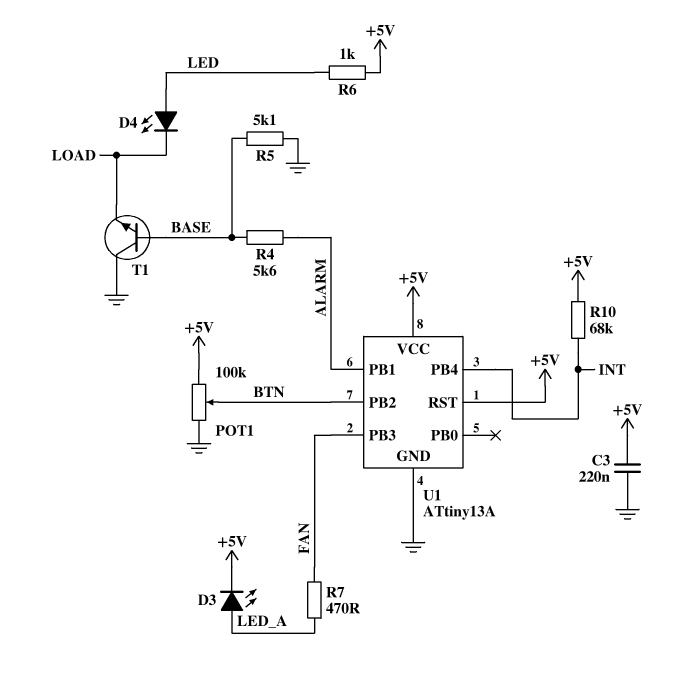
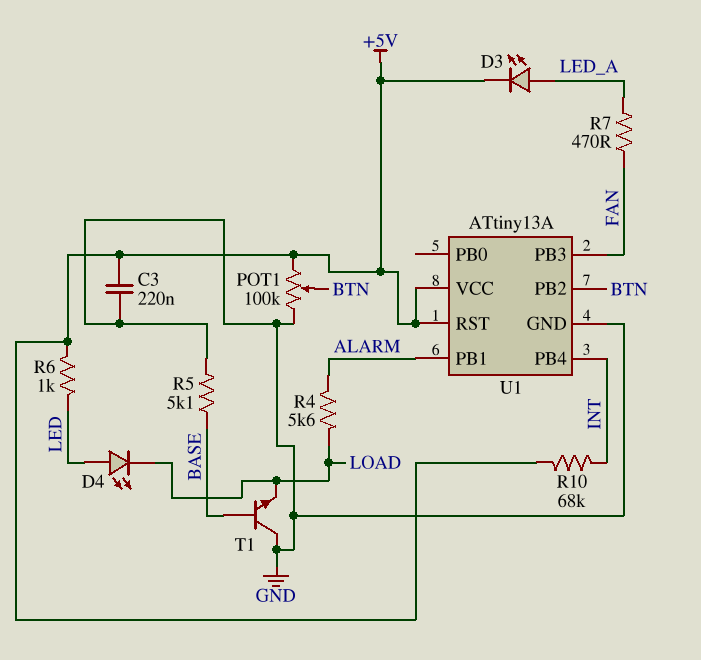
R4: 5.6k (ALARM, BASE) -> 5.6k (ALARM, LOAD)

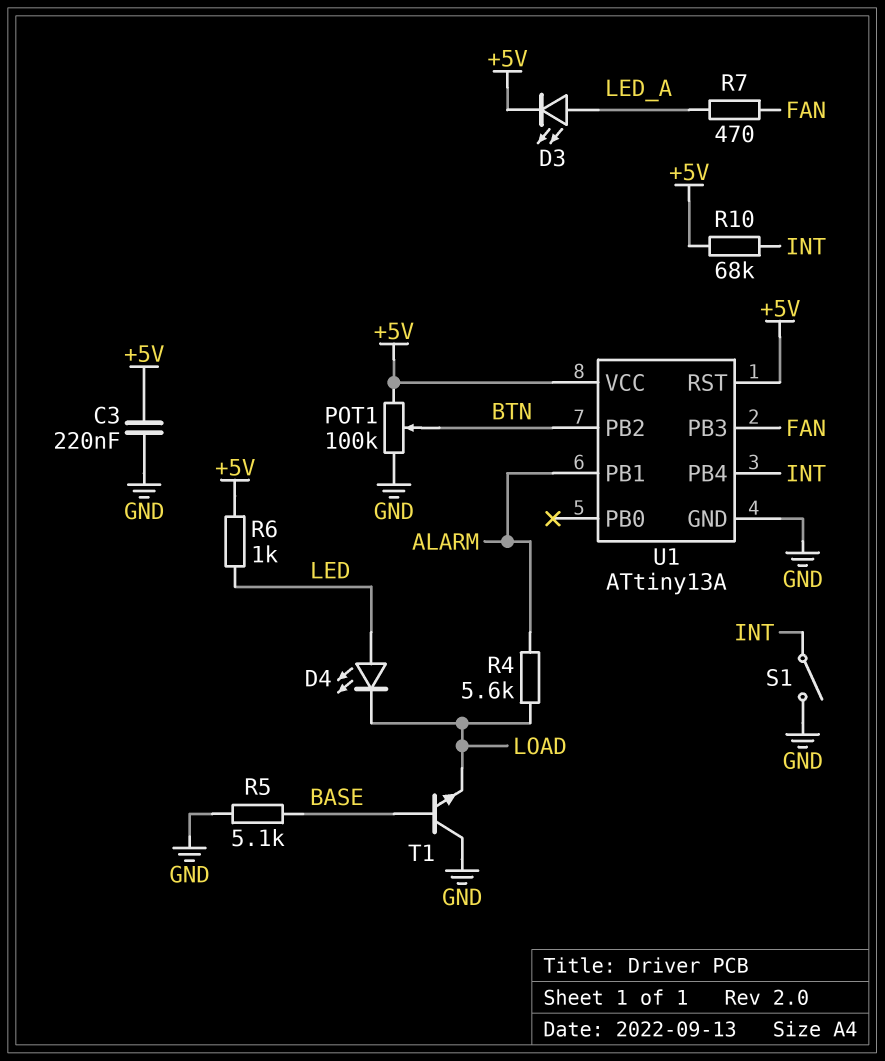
S1: none -> switch (GND, INT)

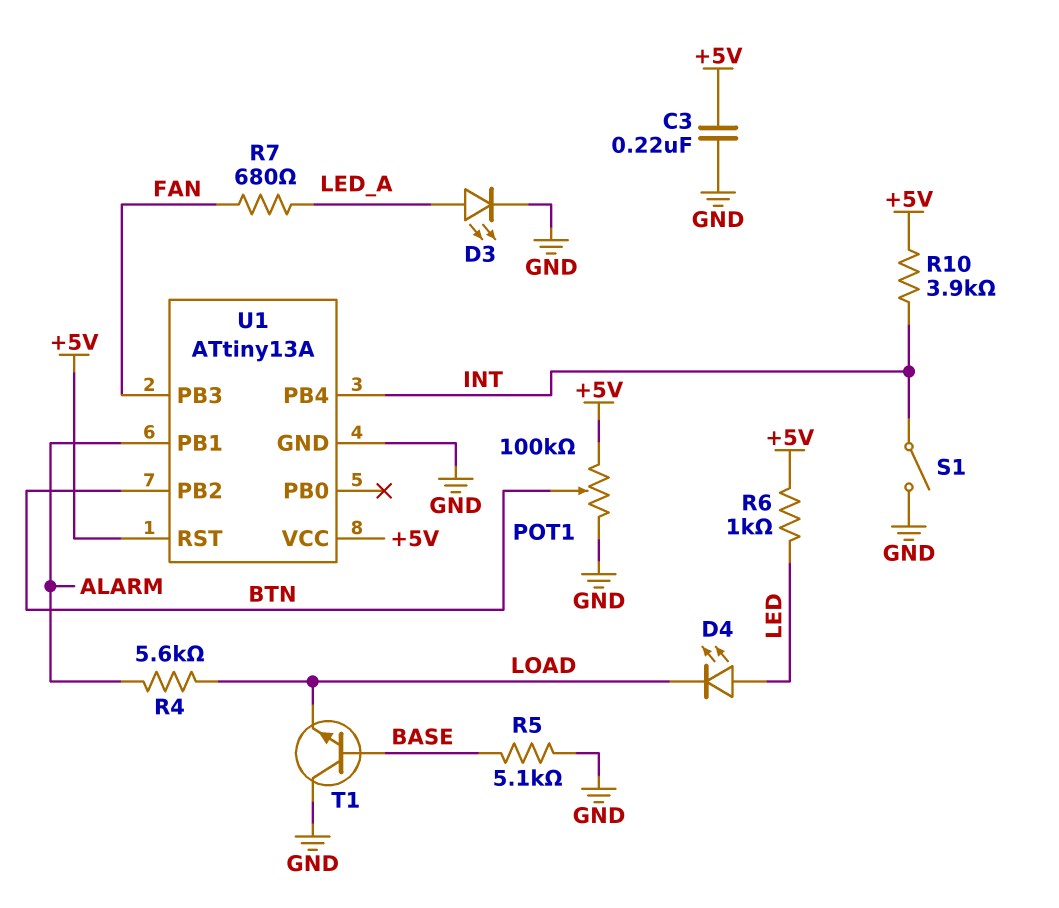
D3: LED (A LED_A, K +5V) -> LED (A LED_A, K GND)
R7: 470 (FAN, LED_A) -> 680 (FAN, LED_A)
R10: 68k (+5V, INT) -> 3.9k (+5V, INT)

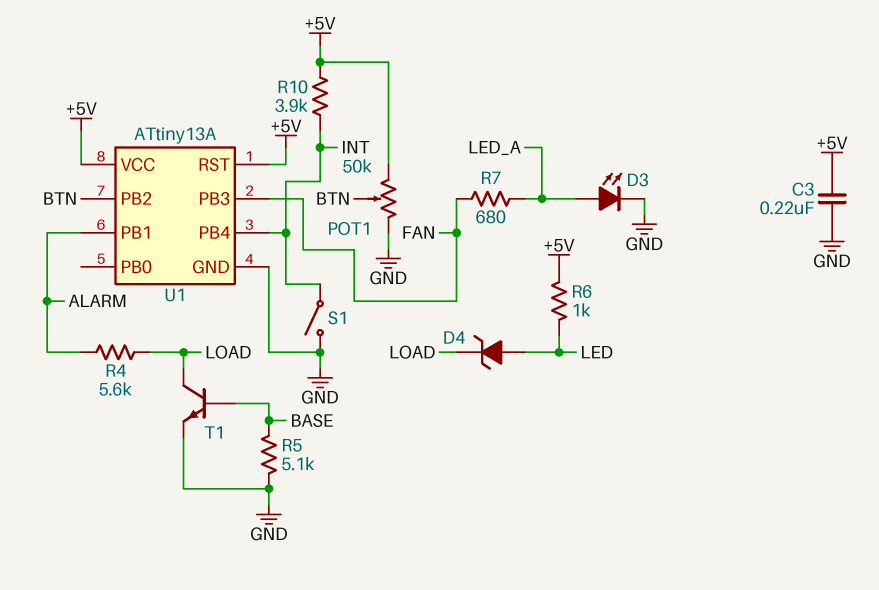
D4: LED (A LED, K LOAD) -> zener (A LED, K LOAD)
POT1: 100k (+5V, GND, wiper BTN) -> 50k (+5V, GND, wiper BTN)
T1: NPN (B BASE, C GND, E LOAD) -> NPN (B BASE, C LOAD, E GND)

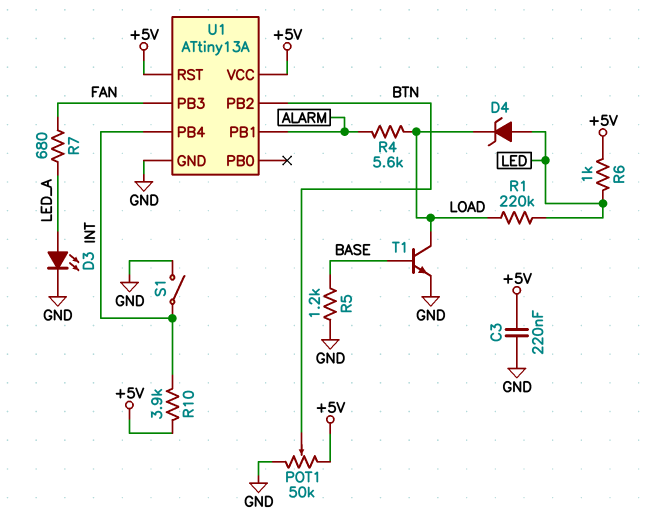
R1: none -> 220k (LED, LOAD)
R5: 5.1k (BASE, GND) -> 1.2k (BASE, GND)

